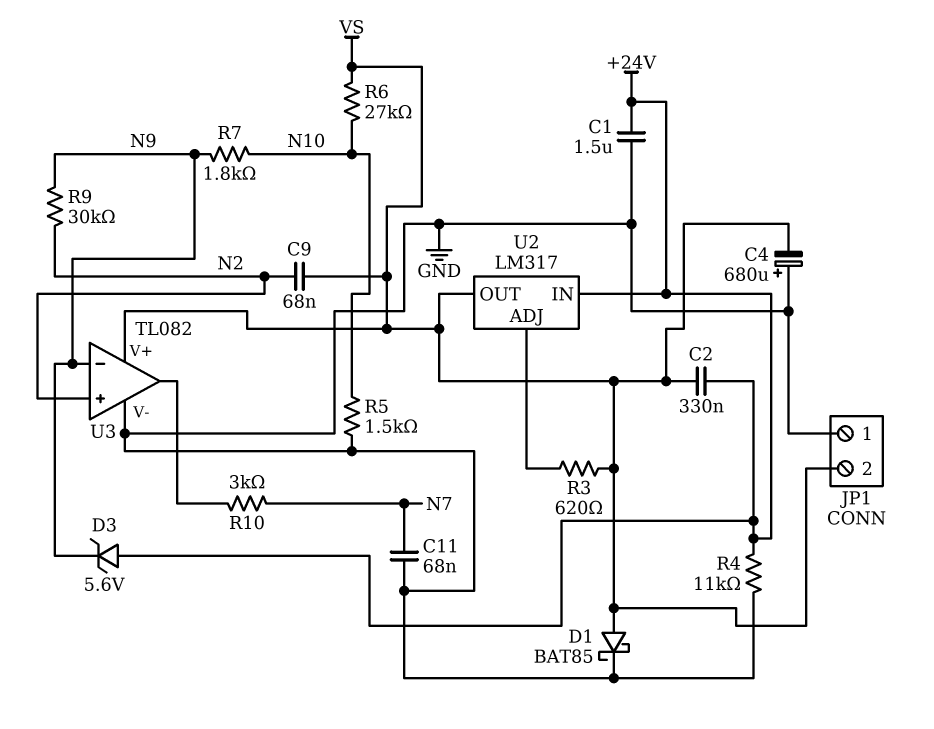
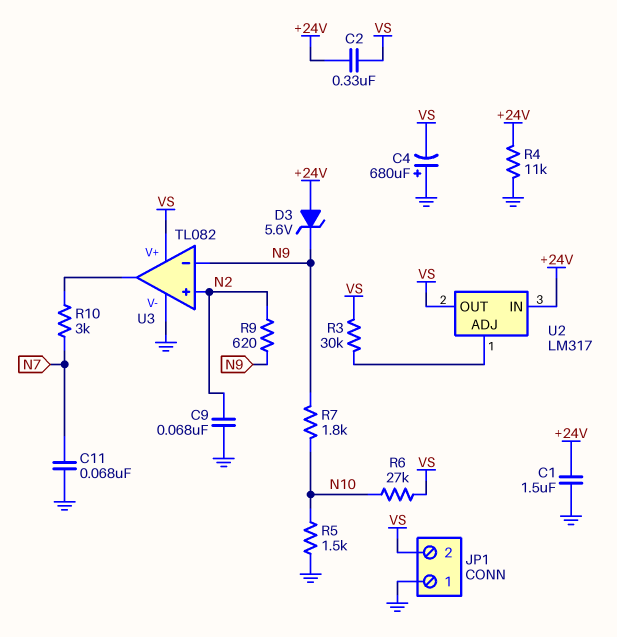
C9: 68nF (N2, VS) -> 68nF (GND, N2)
D1: schottky BAT85 (A VS, K GND) -> none
R3: 620 (U2/ADJ, VS) -> 30k (U2/ADJ, VS)
R9: 30k (N2, N9) -> 620 (N2, N9)

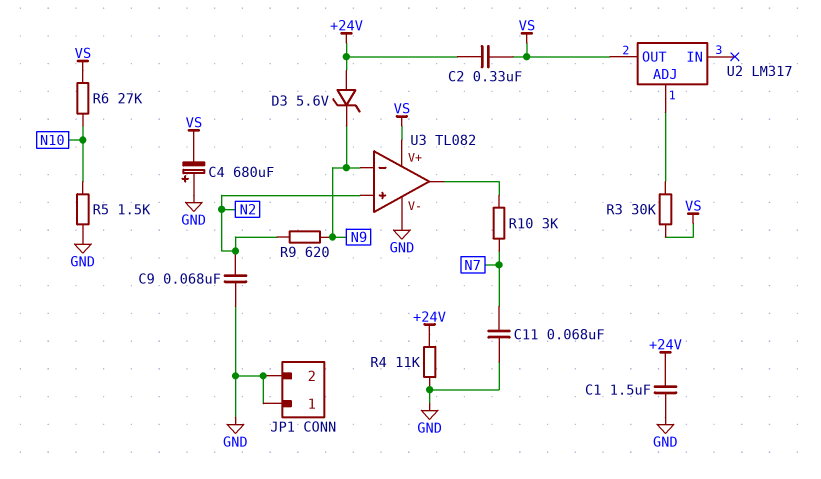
JP1 pin 2: VS -> GND
R7: 1.8k (N9, N10) -> none
U2 pin IN: +24V -> none

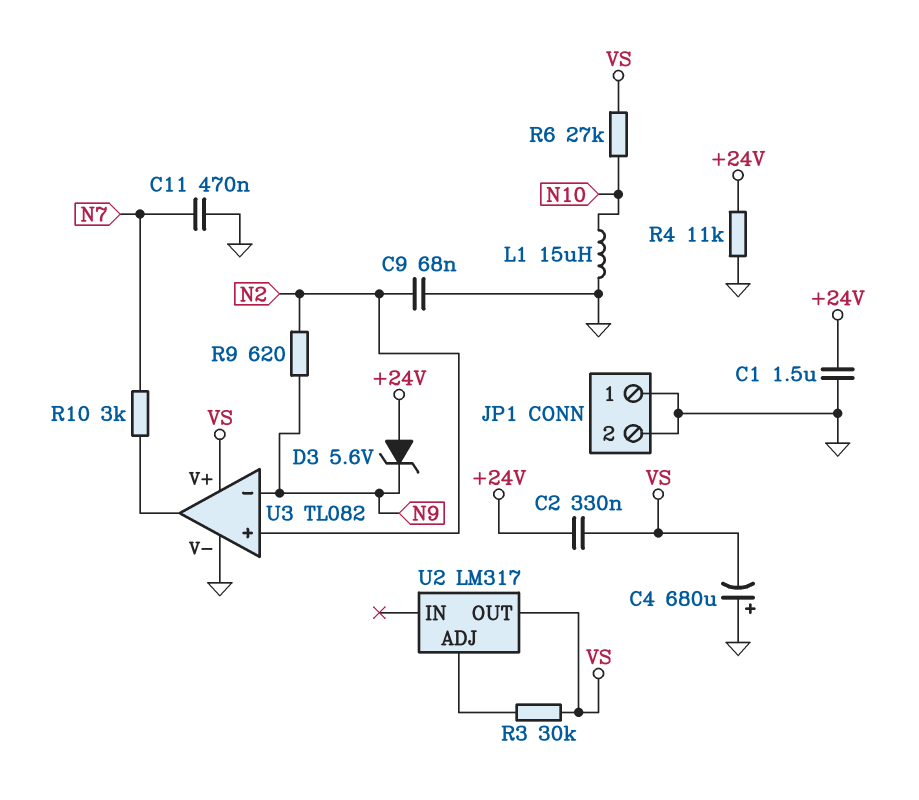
C11: 68nF (GND, N7) -> 470nF (GND, N7)
L1: none -> 15uH (GND, N10)
R5: 1.5k (GND, N10) -> none

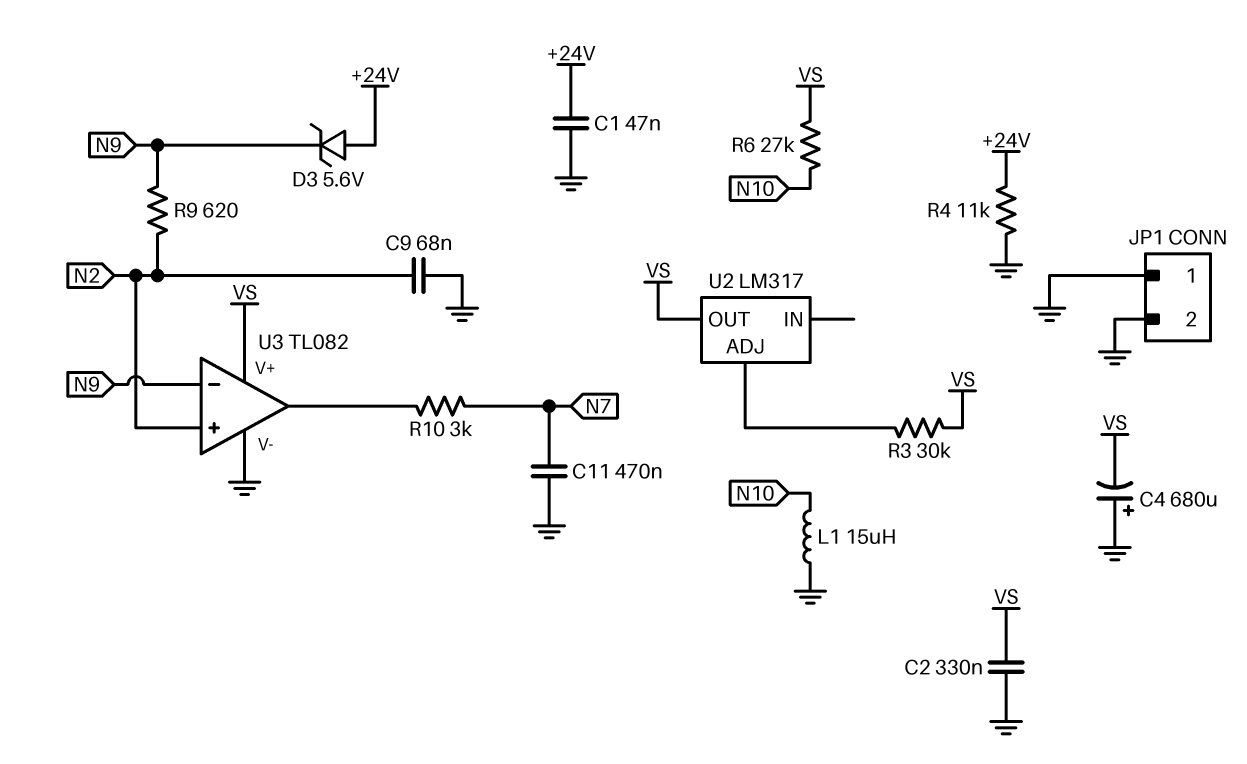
C1: 1.5uF (+24V, GND) -> 47nF (+24V, GND)
C2: 330nF (+24V, VS) -> 330nF (GND, VS)

